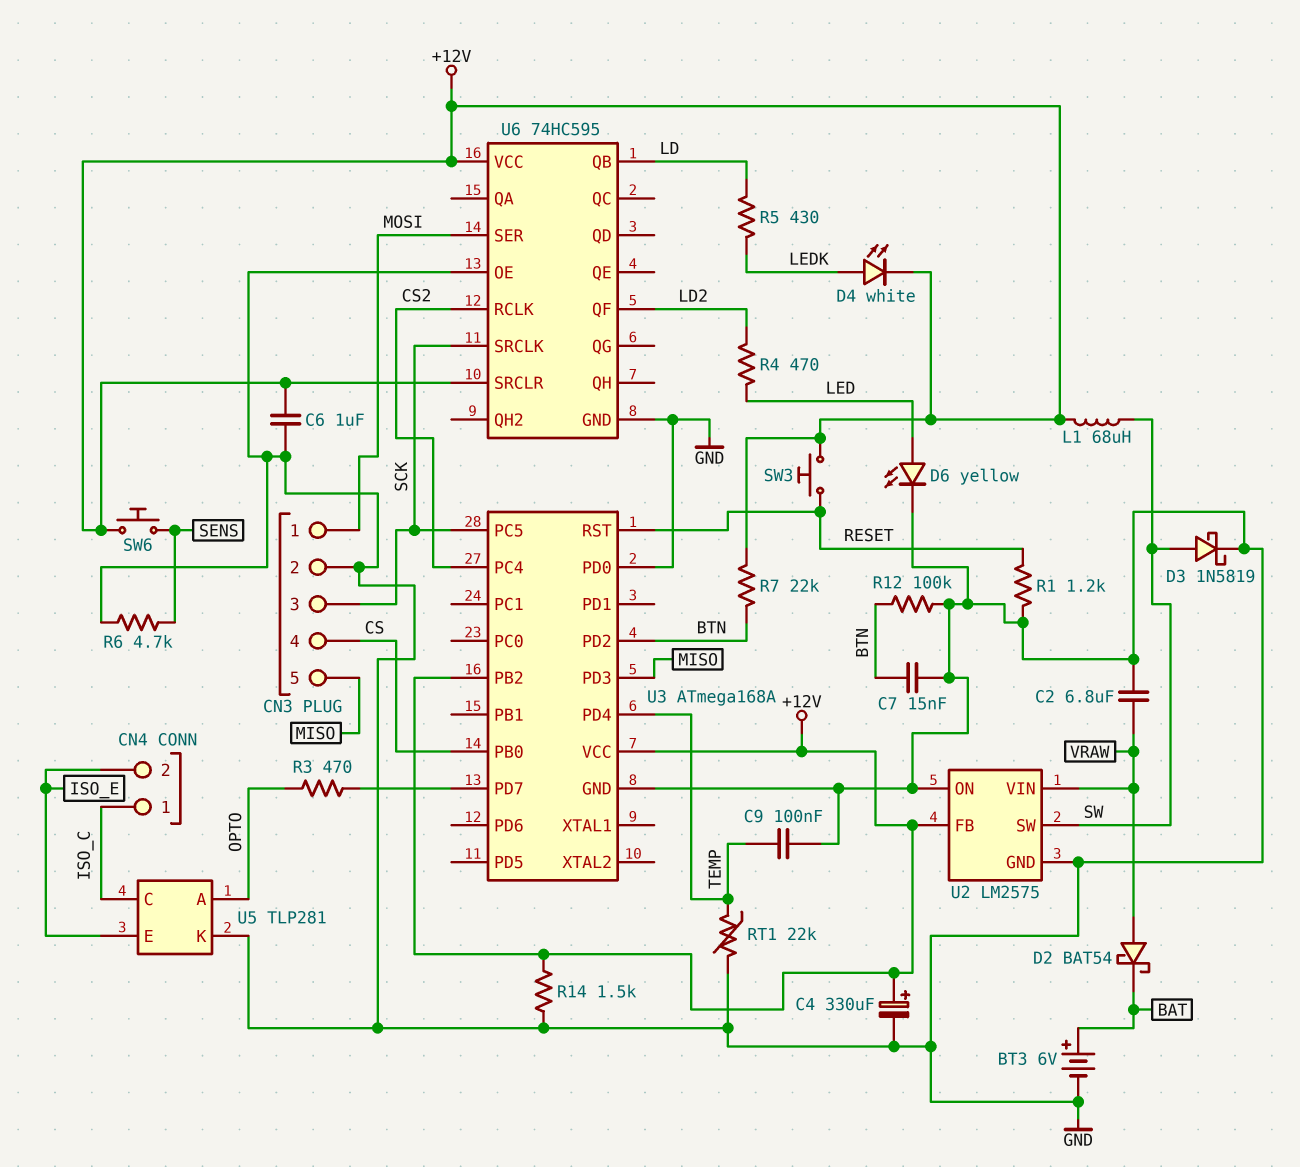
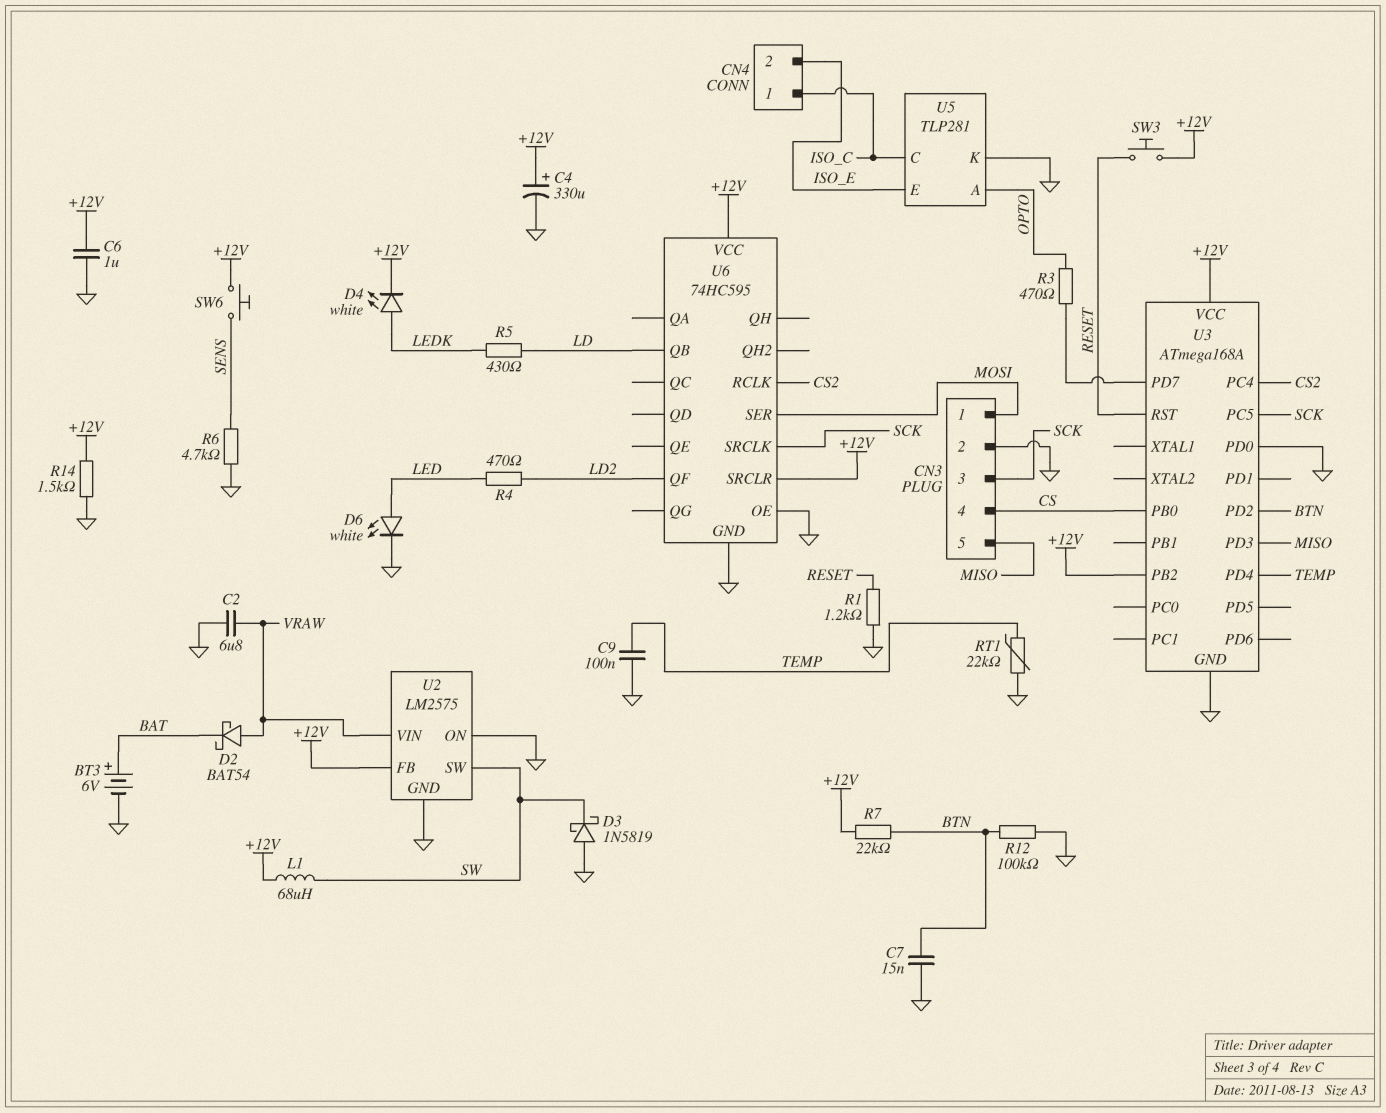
D3: schottky 1N5819 (A SW, K GND) -> schottky 1N5819 (A GND, K SW)
D6: LED yellow (A LED, K GND) -> LED white (A LED, K GND)

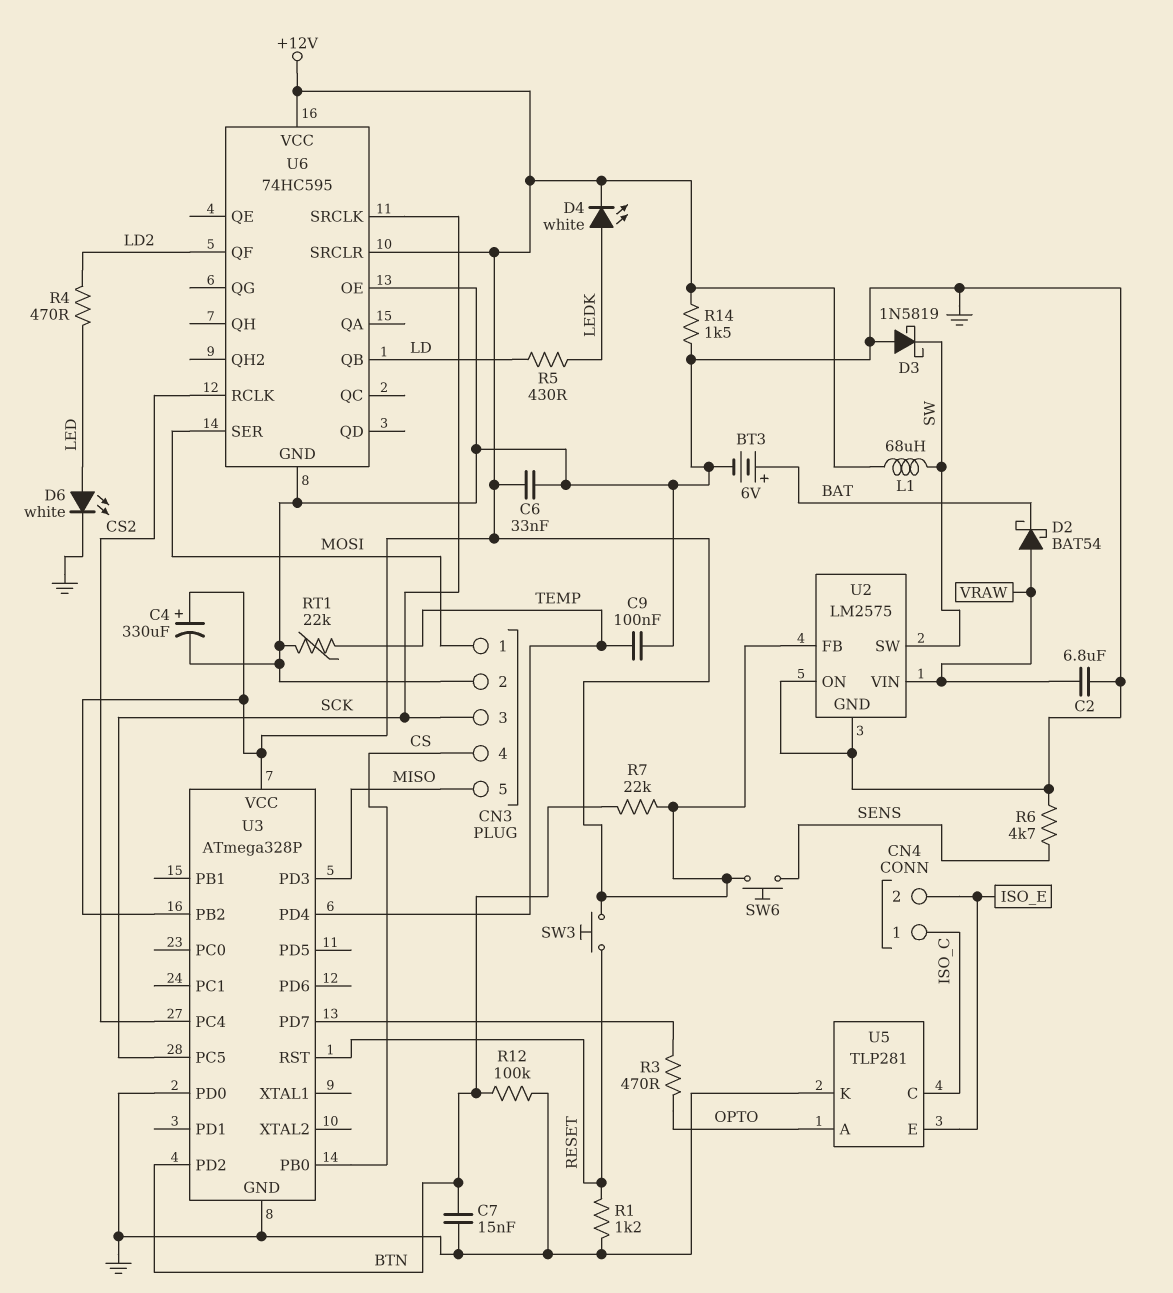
C6: 1uF (+12V, GND) -> 33nF (+12V, GND)
U3: ATmega168A -> ATmega328P

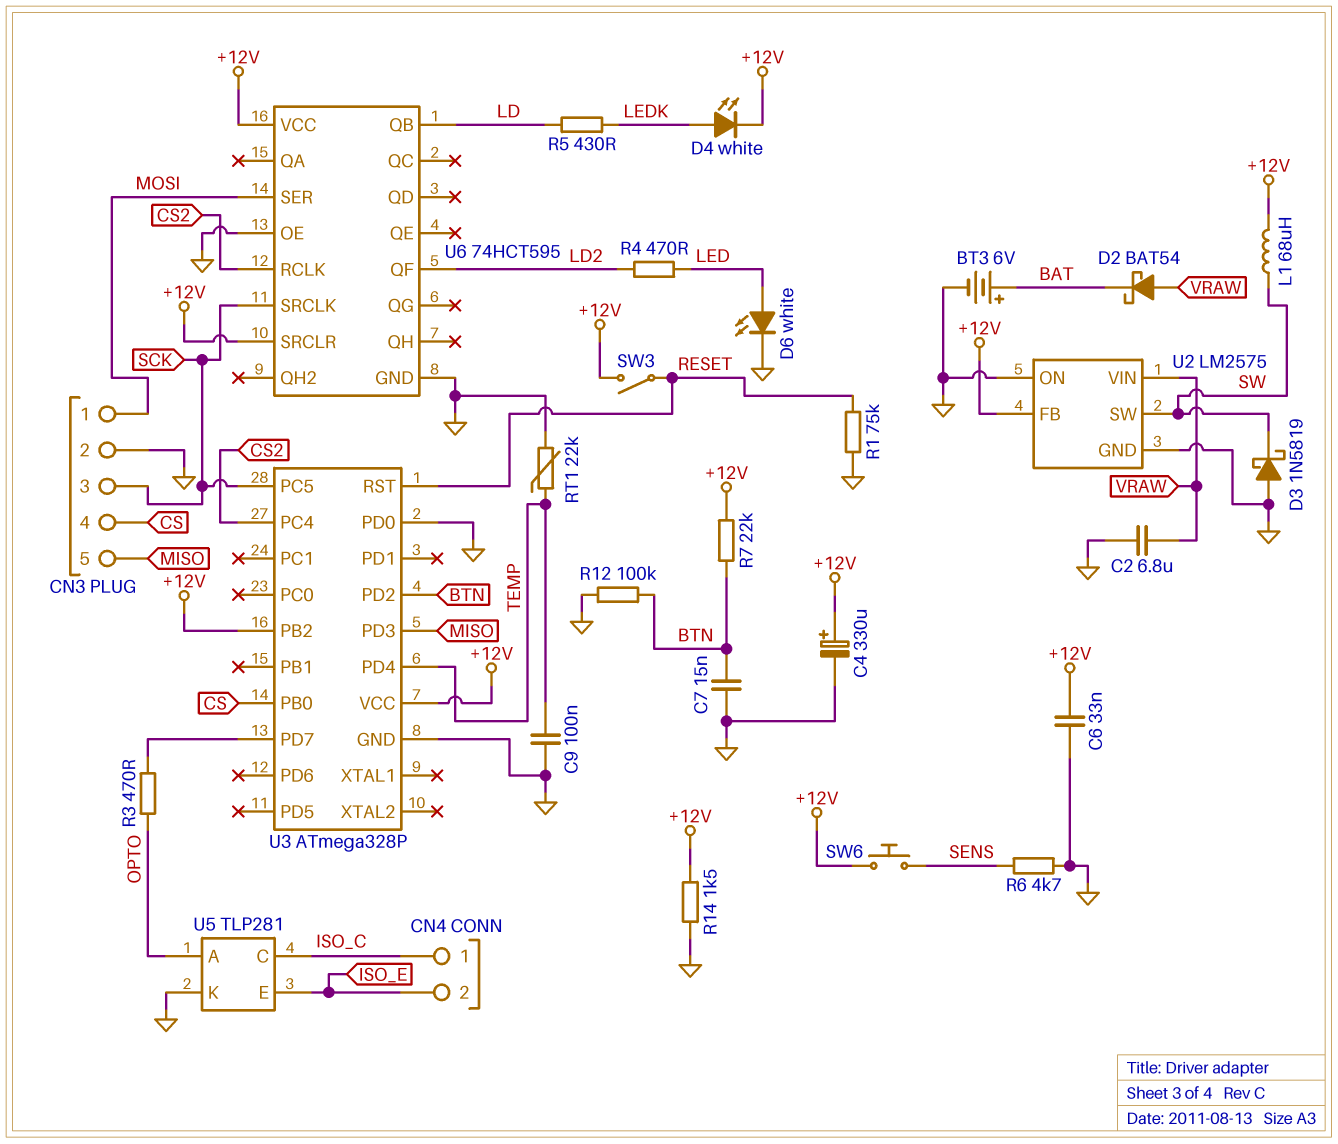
R1: 1.2k (GND, RESET) -> 75k (GND, RESET)
SW3: button (+12V, RESET) -> switch (+12V, RESET)
U6: 74HC595 -> 74HCT595

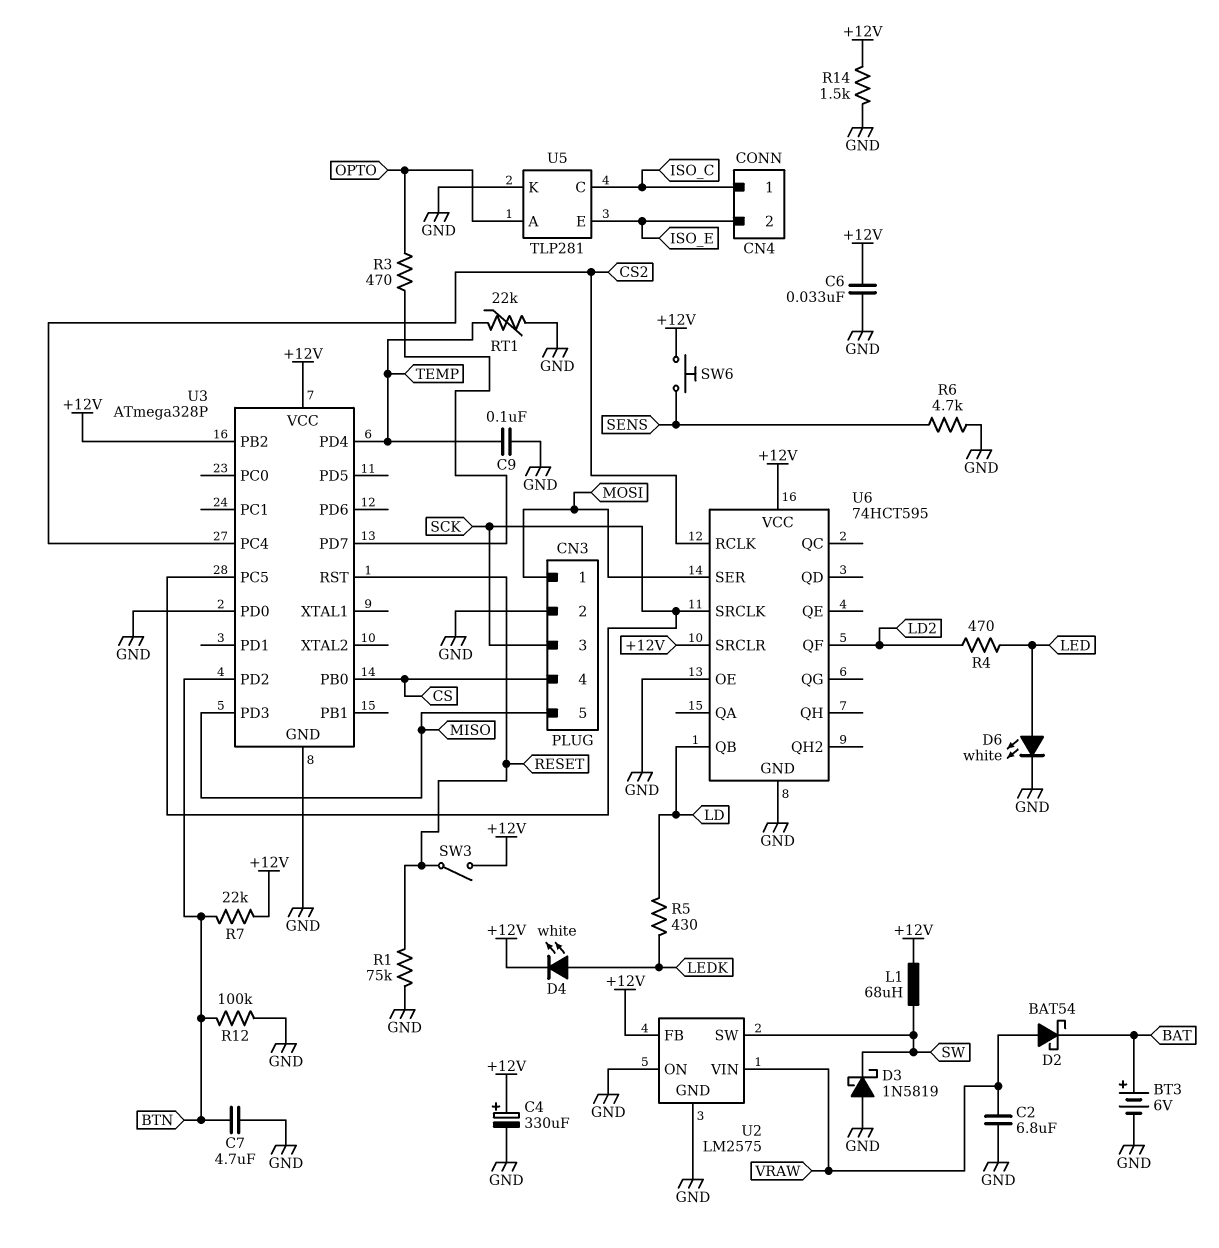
C7: 15nF (BTN, GND) -> 4.7uF (BTN, GND)

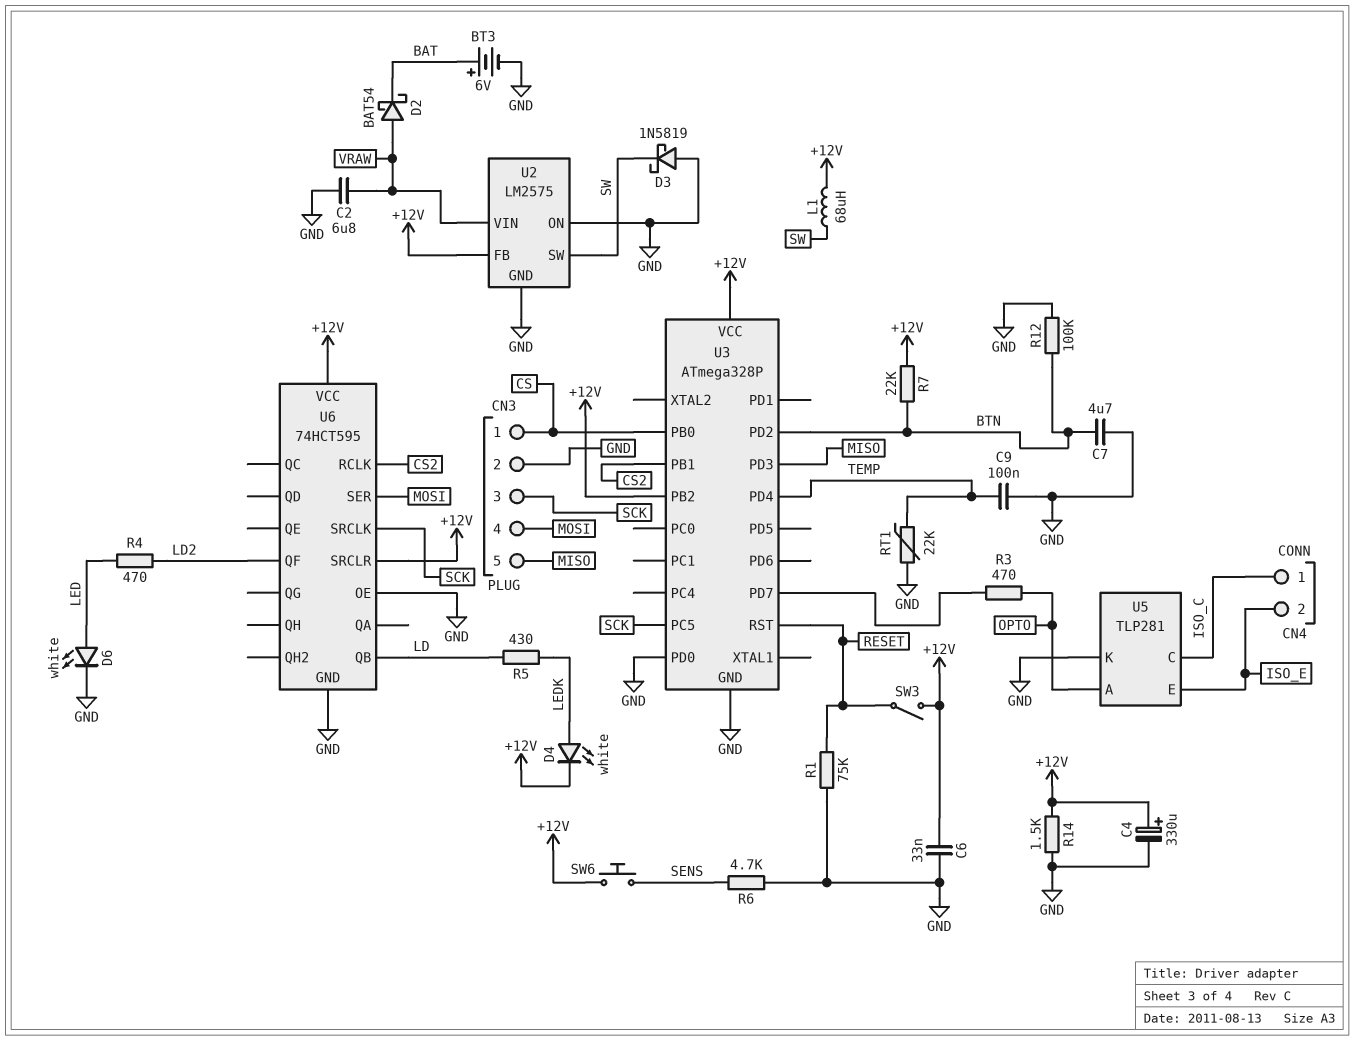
CN3 pin 1: MOSI -> CS
CN3 pin 4: CS -> MOSI
U3 pin PB1: none -> CS2
U3 pin PC4: CS2 -> none

